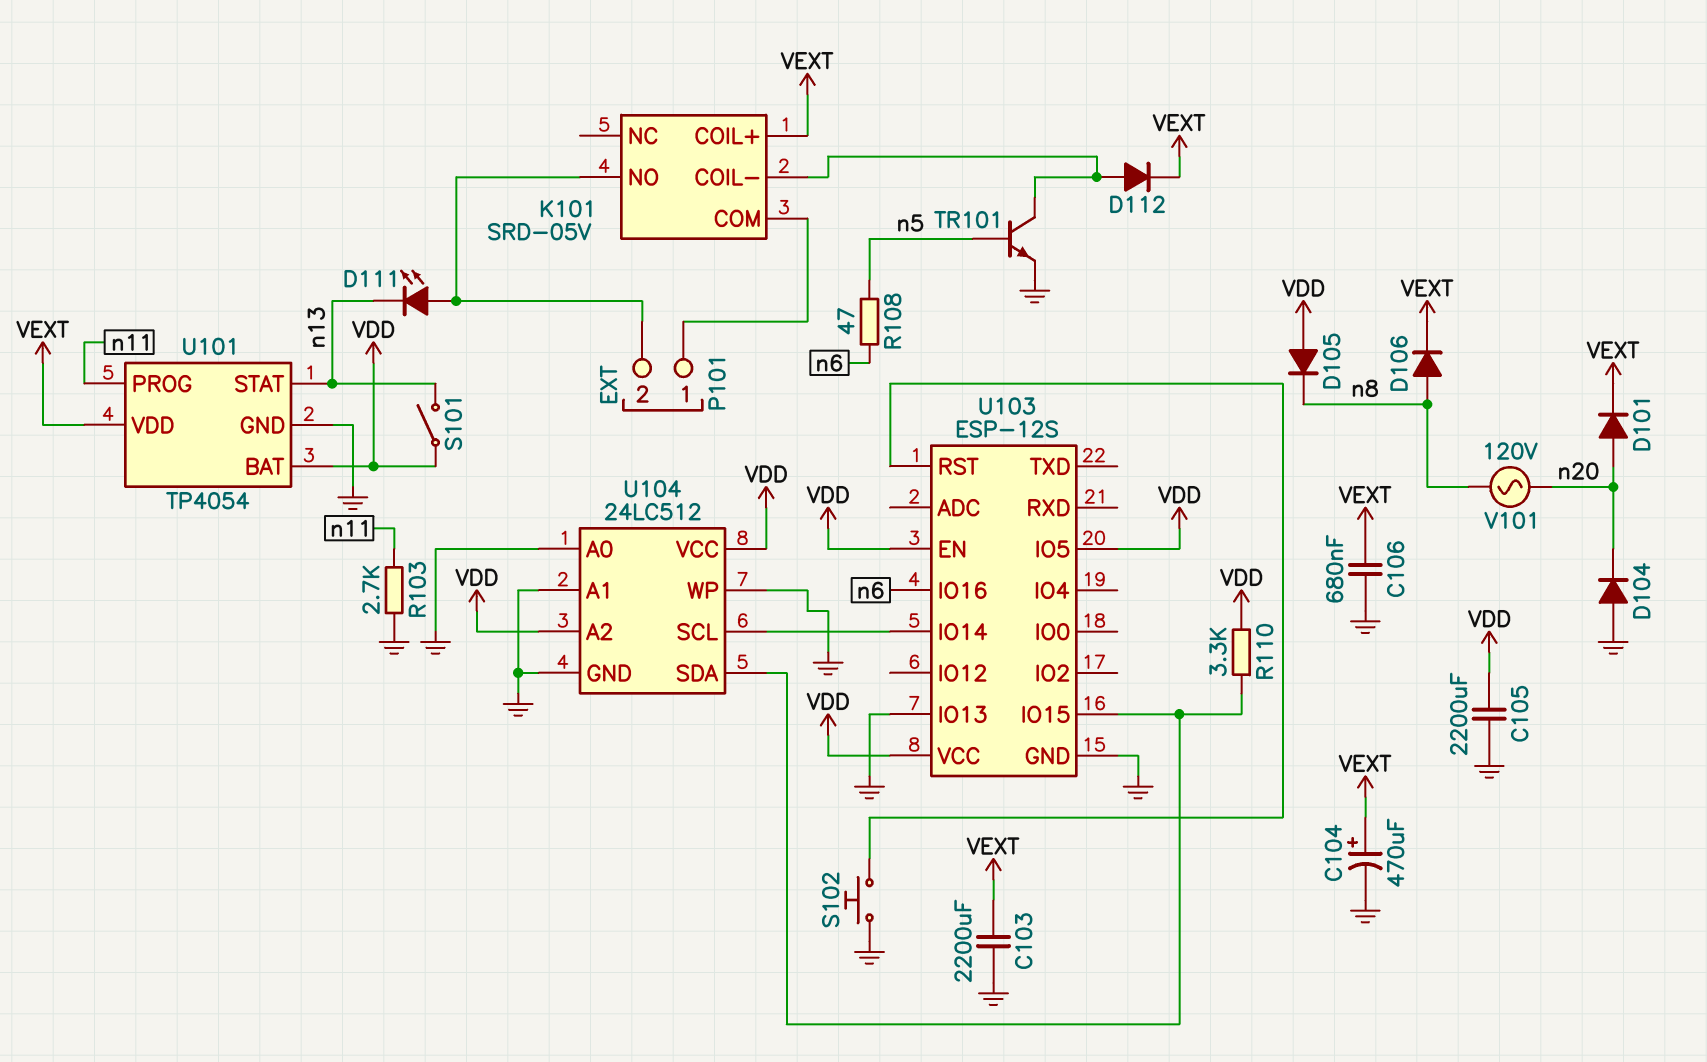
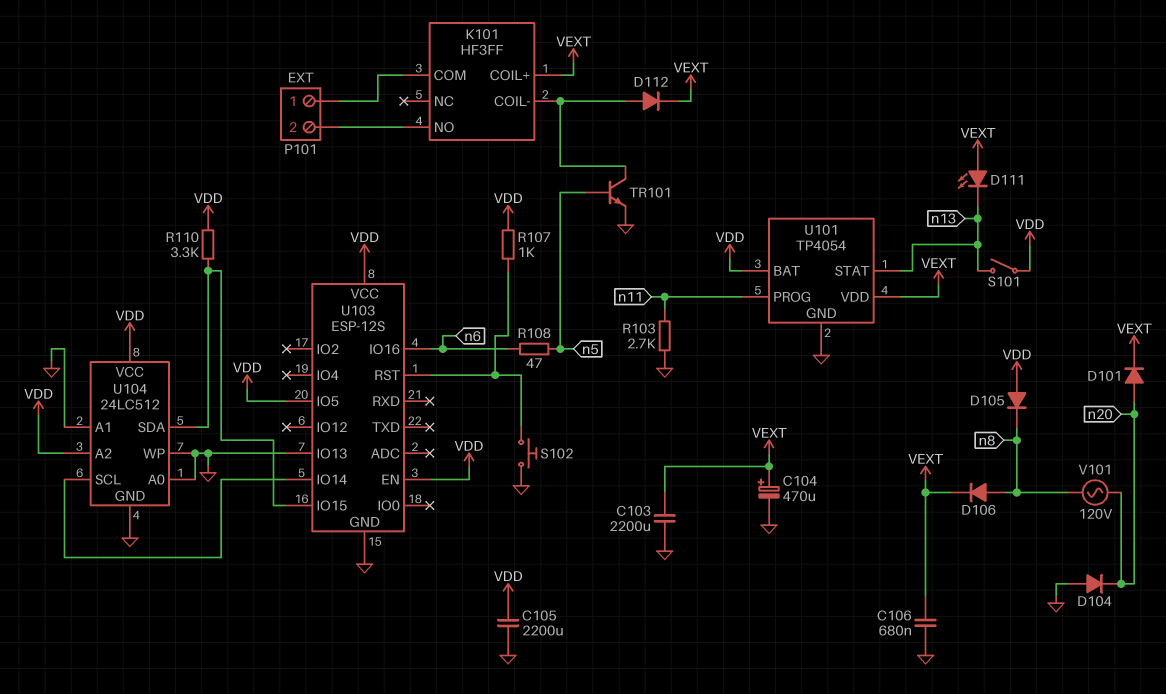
D111: LED (A K101/NO, K n13) -> LED (A VEXT, K n13)
K101: SRD-05V -> HF3FF
R107: none -> 1k (U103/RST, VDD)

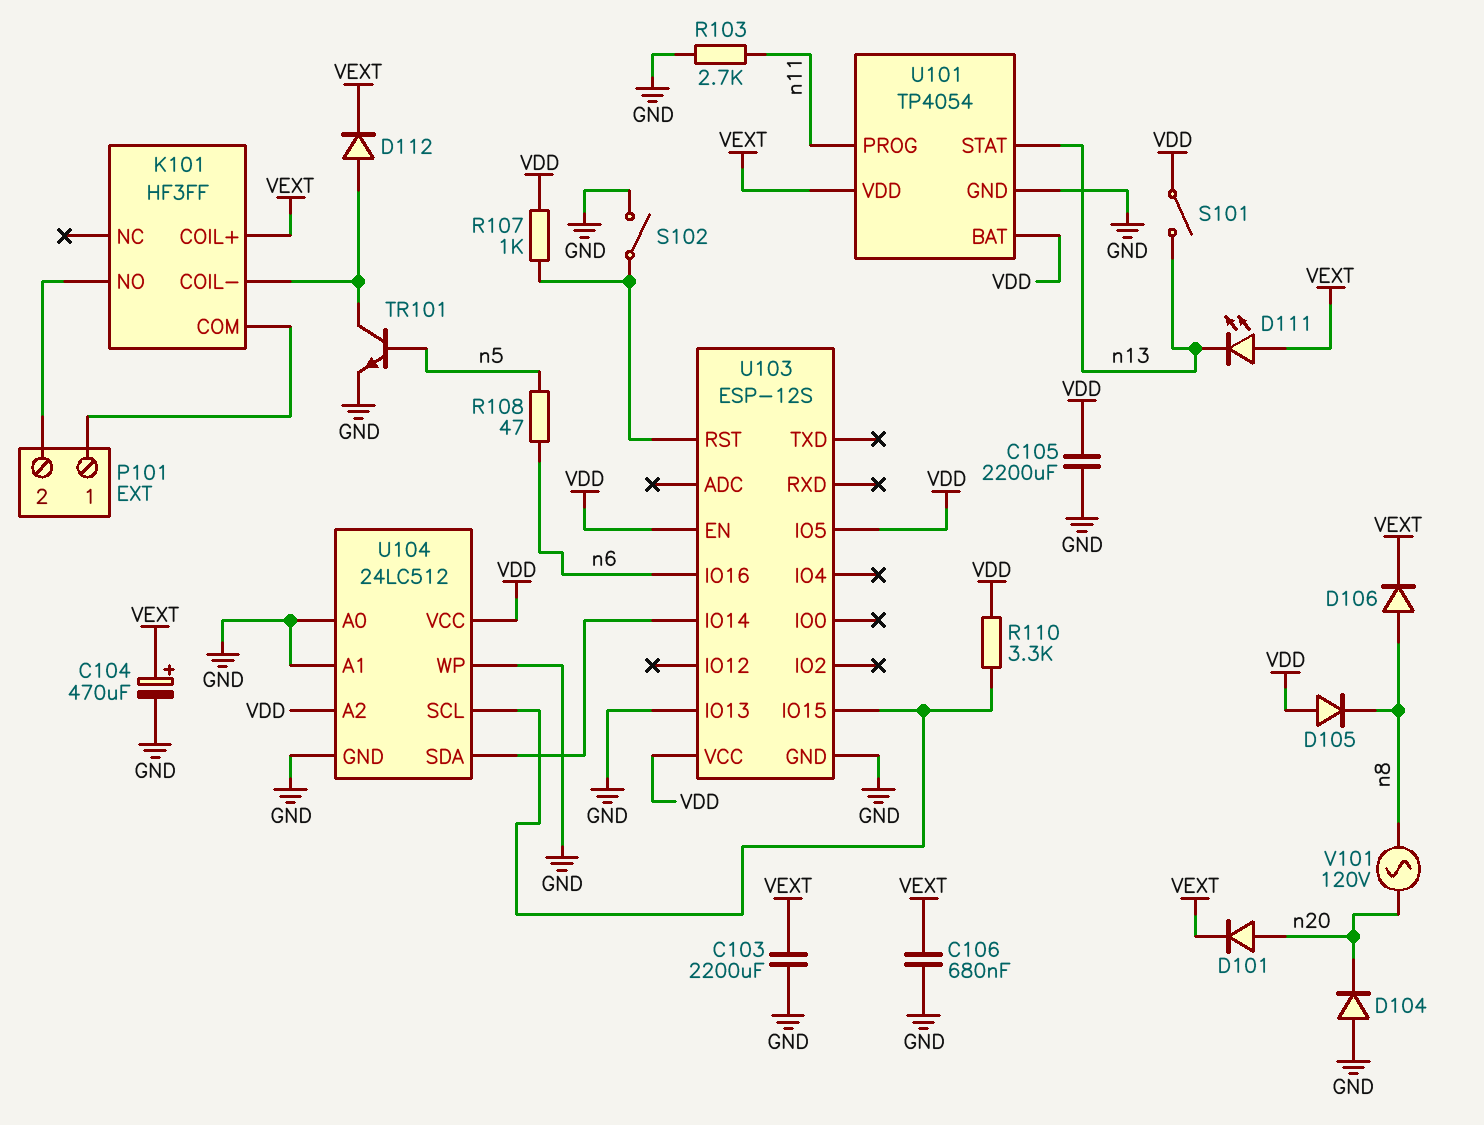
S102: button (GND, U103/RST) -> switch (GND, U103/RST)
U104 pin SCL: U103/IO14 -> U103/IO15
U104 pin SDA: U103/IO15 -> U103/IO14

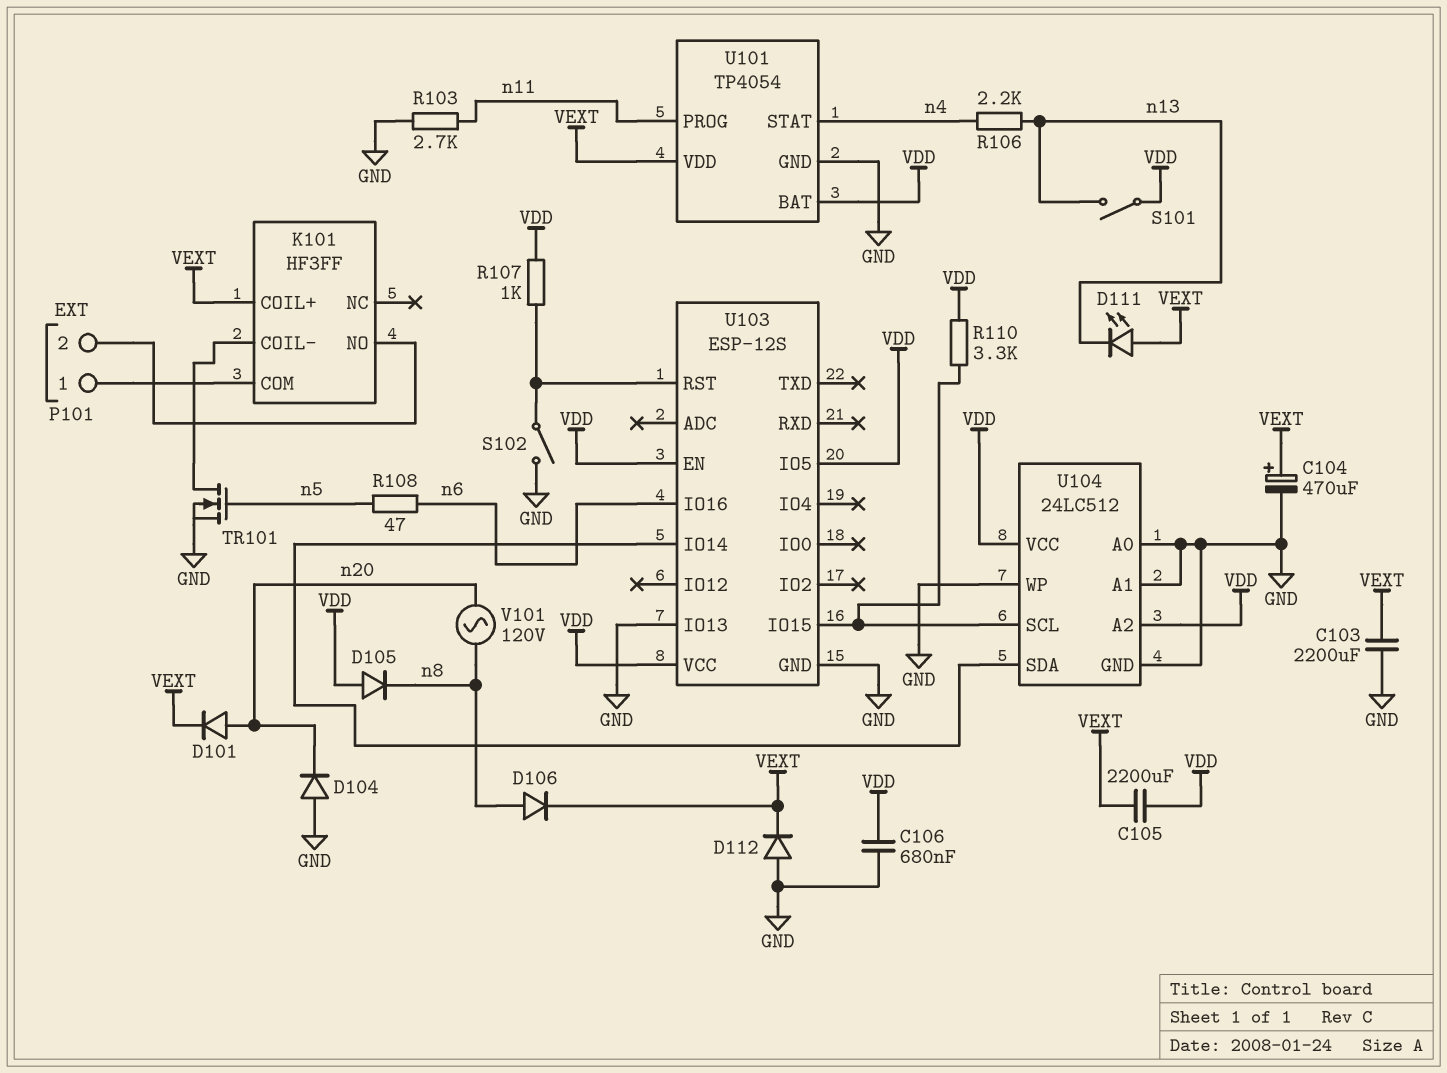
C105: 2200uF (GND, VDD) -> 2200uF (VDD, VEXT)
C106: 680nF (GND, VEXT) -> 680nF (GND, VDD)
D112: diode (A K101/COIL-, K VEXT) -> diode (A GND, K VEXT)
R106: none -> 2.2k (n4, n13)
TR101: NPN (B n5, C K101/COIL-, E GND) -> NMOS (G n5, D K101/COIL-, S GND)
U101 pin STAT: n13 -> n4

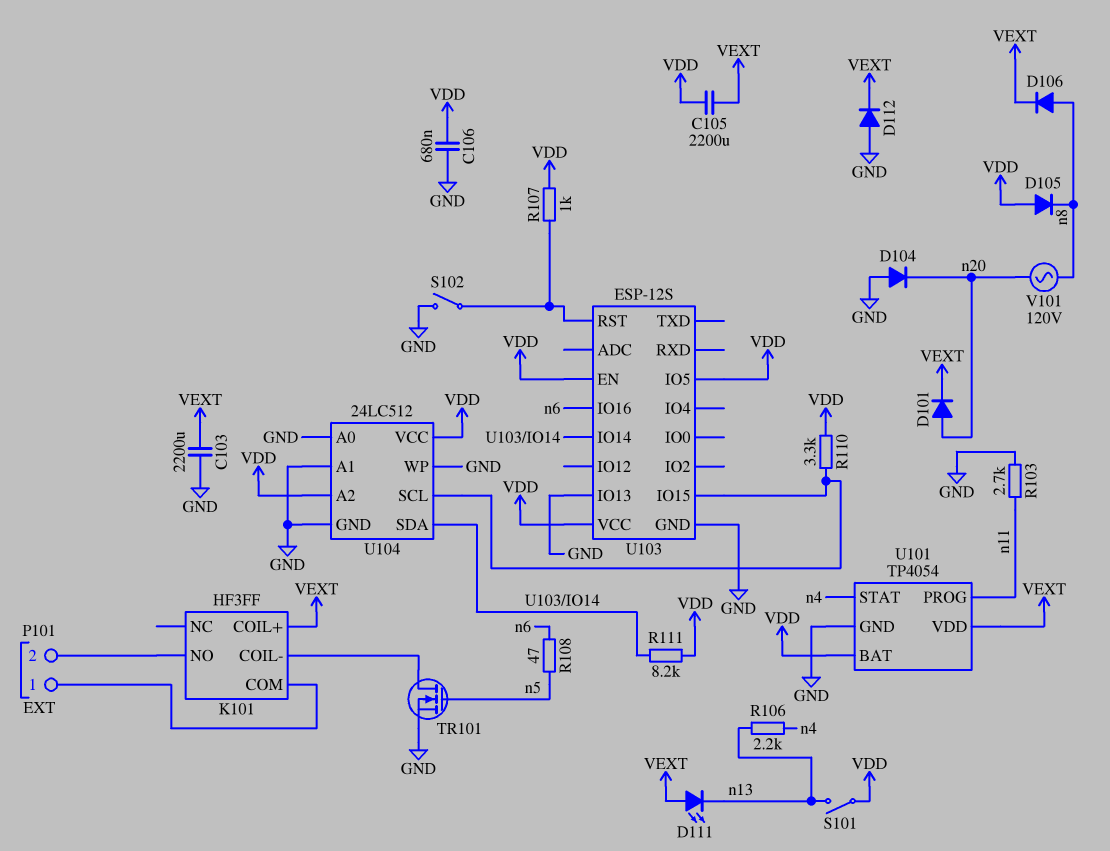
C104: 470uF (plus VEXT, minus GND) -> none
R111: none -> 8.2k (U103/IO14, VDD)

